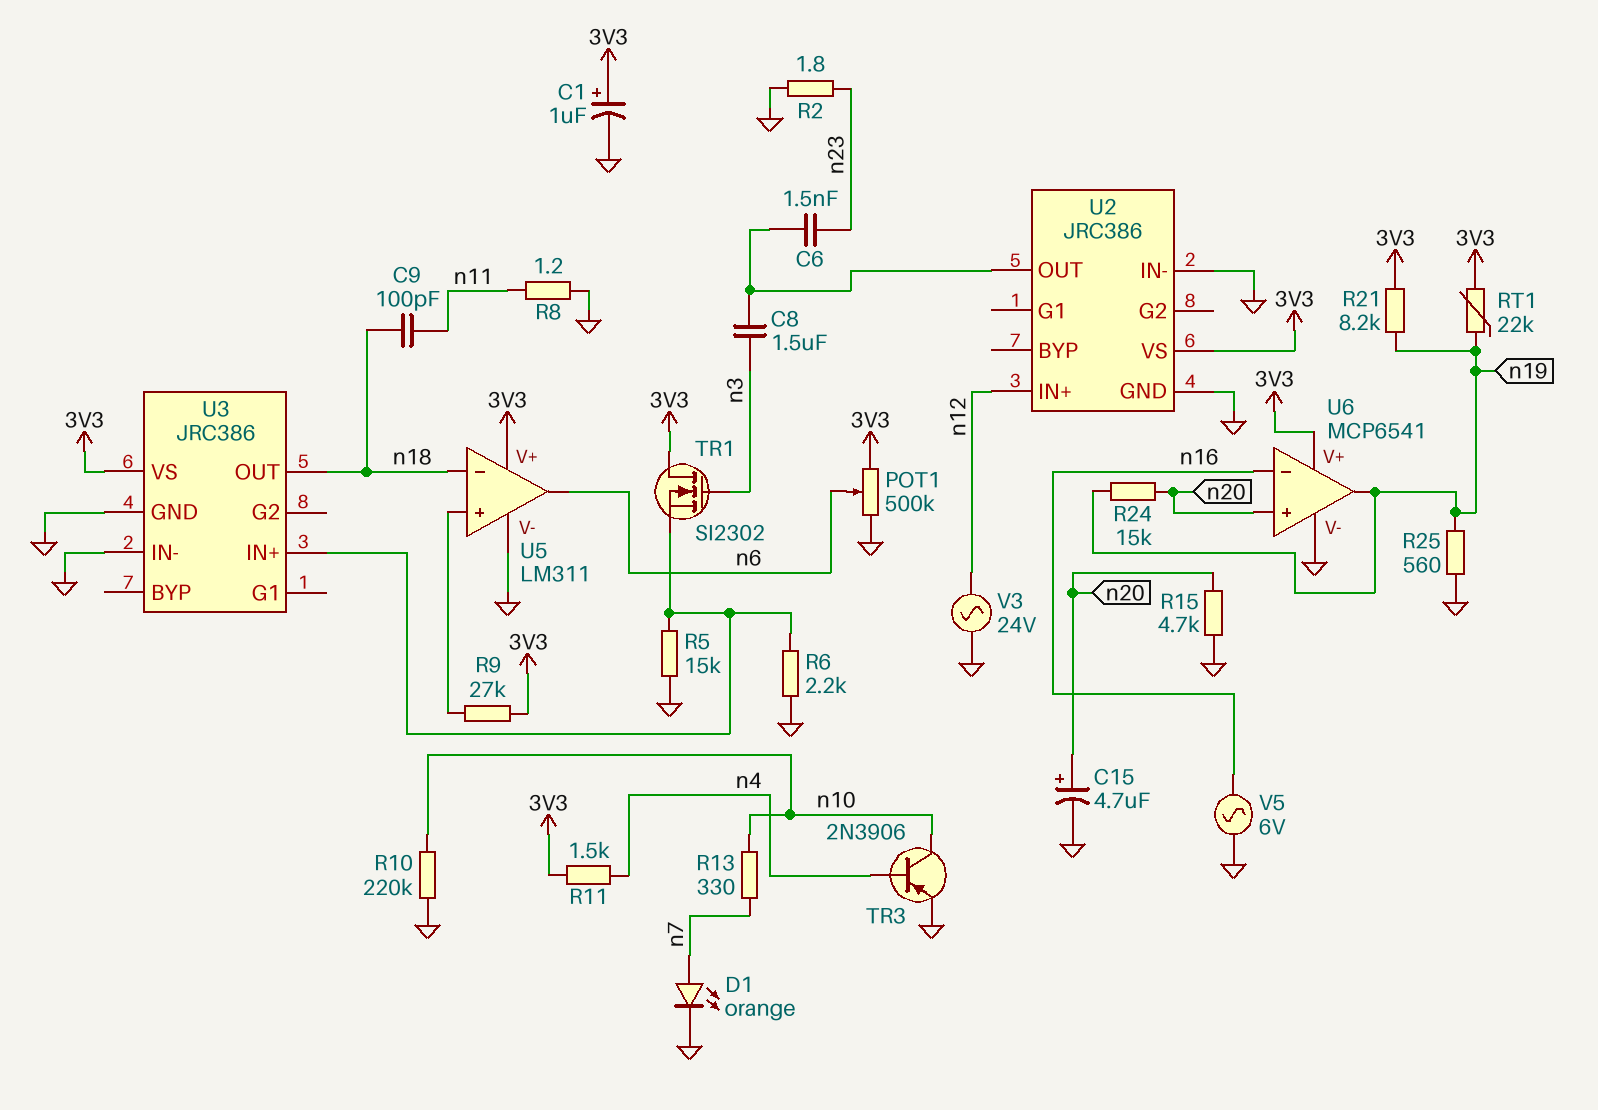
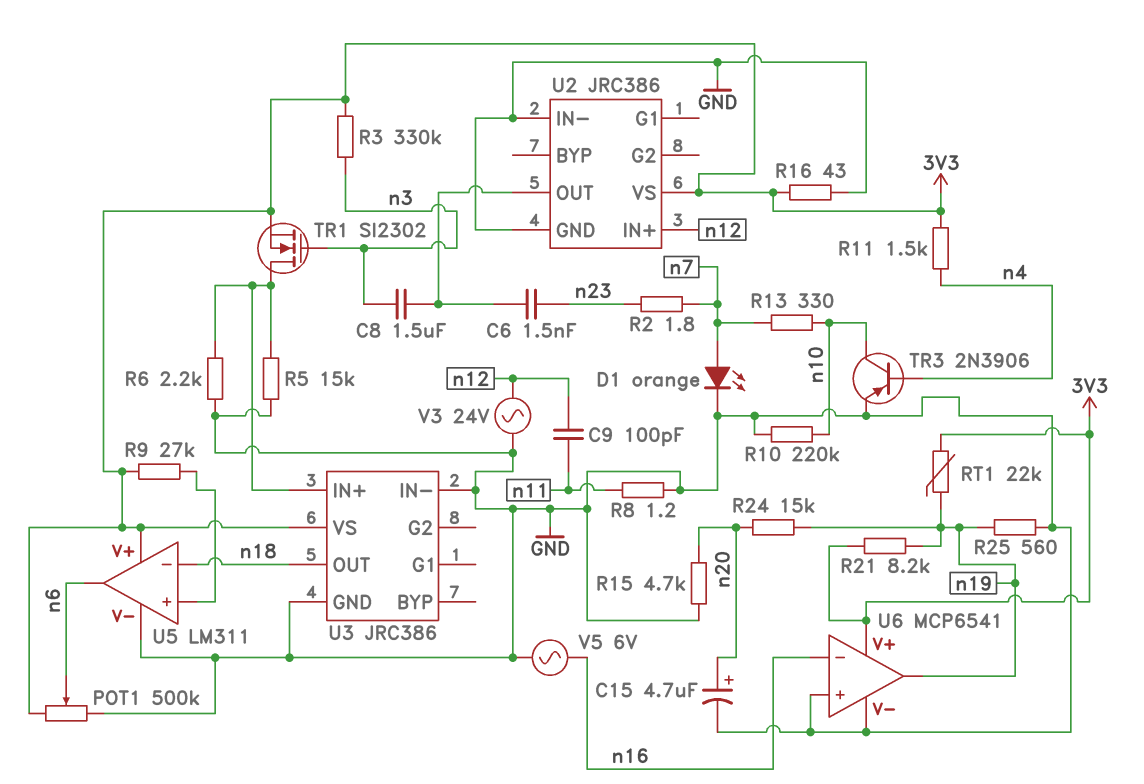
C1: 1uF (plus 3V3, minus GND) -> none
C9: 100pF (n11, n18) -> 100pF (n11, n12)
R2: 1.8 (GND, n23) -> 1.8 (n7, n23)
R3: none -> 330k (3V3, n3)
R16: none -> 43 (3V3, GND)
TR1: NMOS SI2302 (G n3, D 3V3, S U3/IN+) -> NMOS SI2302 (G n3, D U3/IN+, S 3V3)
U6 pin in+: n20 -> GND

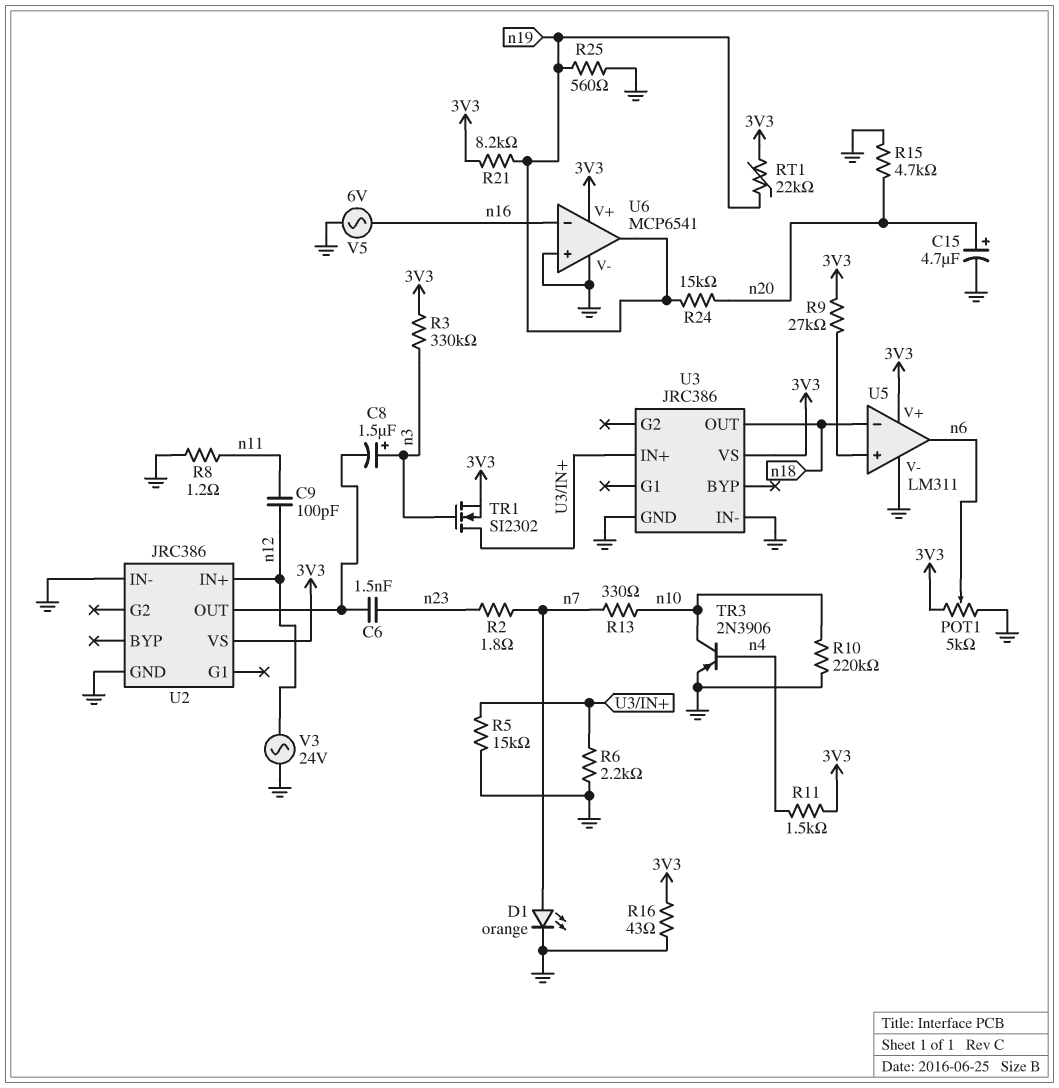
C8: 1.5uF (U2/OUT, n3) -> 1.5uF (plus n3, minus U2/OUT)
POT1: 500k (3V3, GND, wiper n6) -> 5k (3V3, GND, wiper n6)

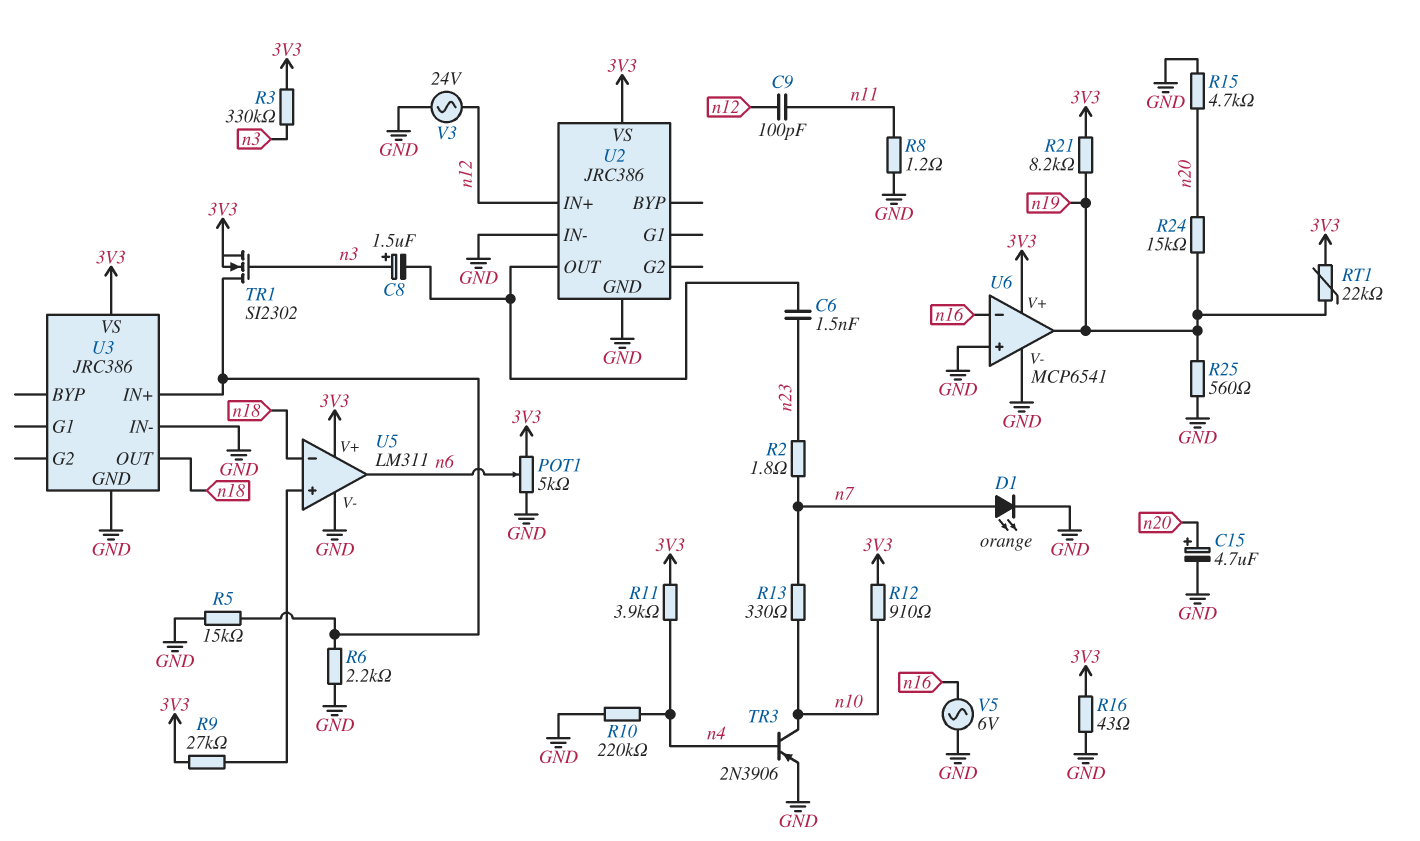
R10: 220k (GND, n10) -> 220k (GND, n4)
R11: 1.5k (3V3, n4) -> 3.9k (3V3, n4)
R12: none -> 910 (3V3, n10)

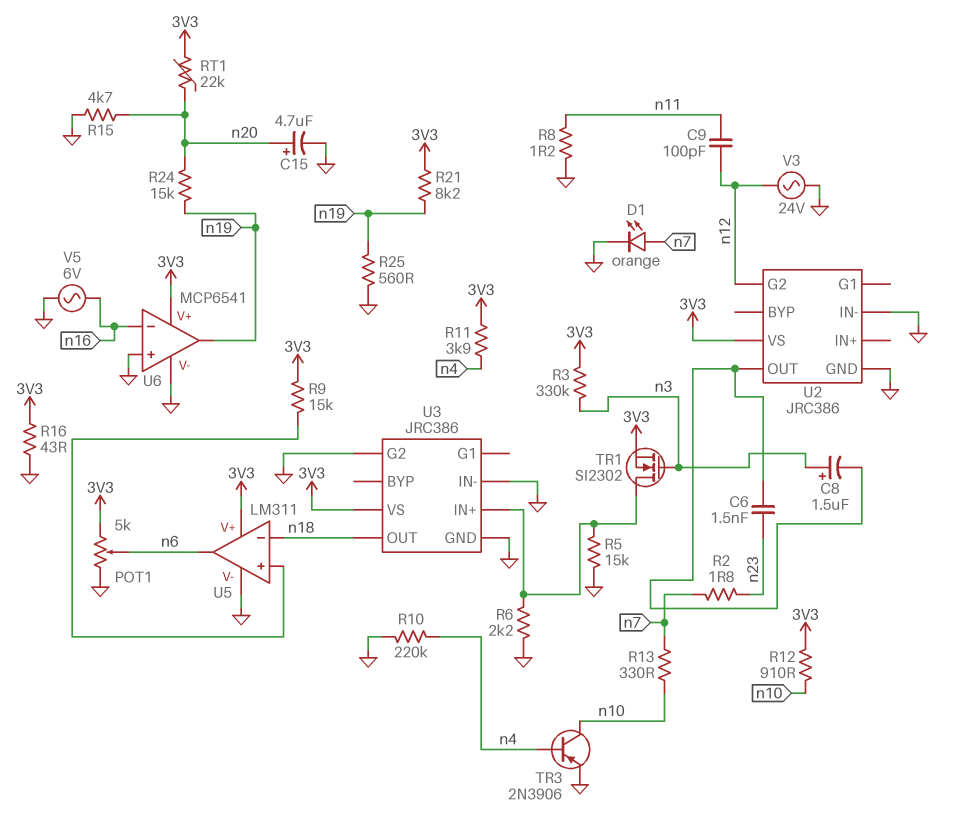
R9: 27k (3V3, U5/in+) -> 15k (3V3, U5/in+)
RT1: 22k (3V3, n19) -> 22k (3V3, n20)
U2 pin G2: none -> n12
U2 pin IN+: n12 -> none
U3 pin G2: none -> GND

